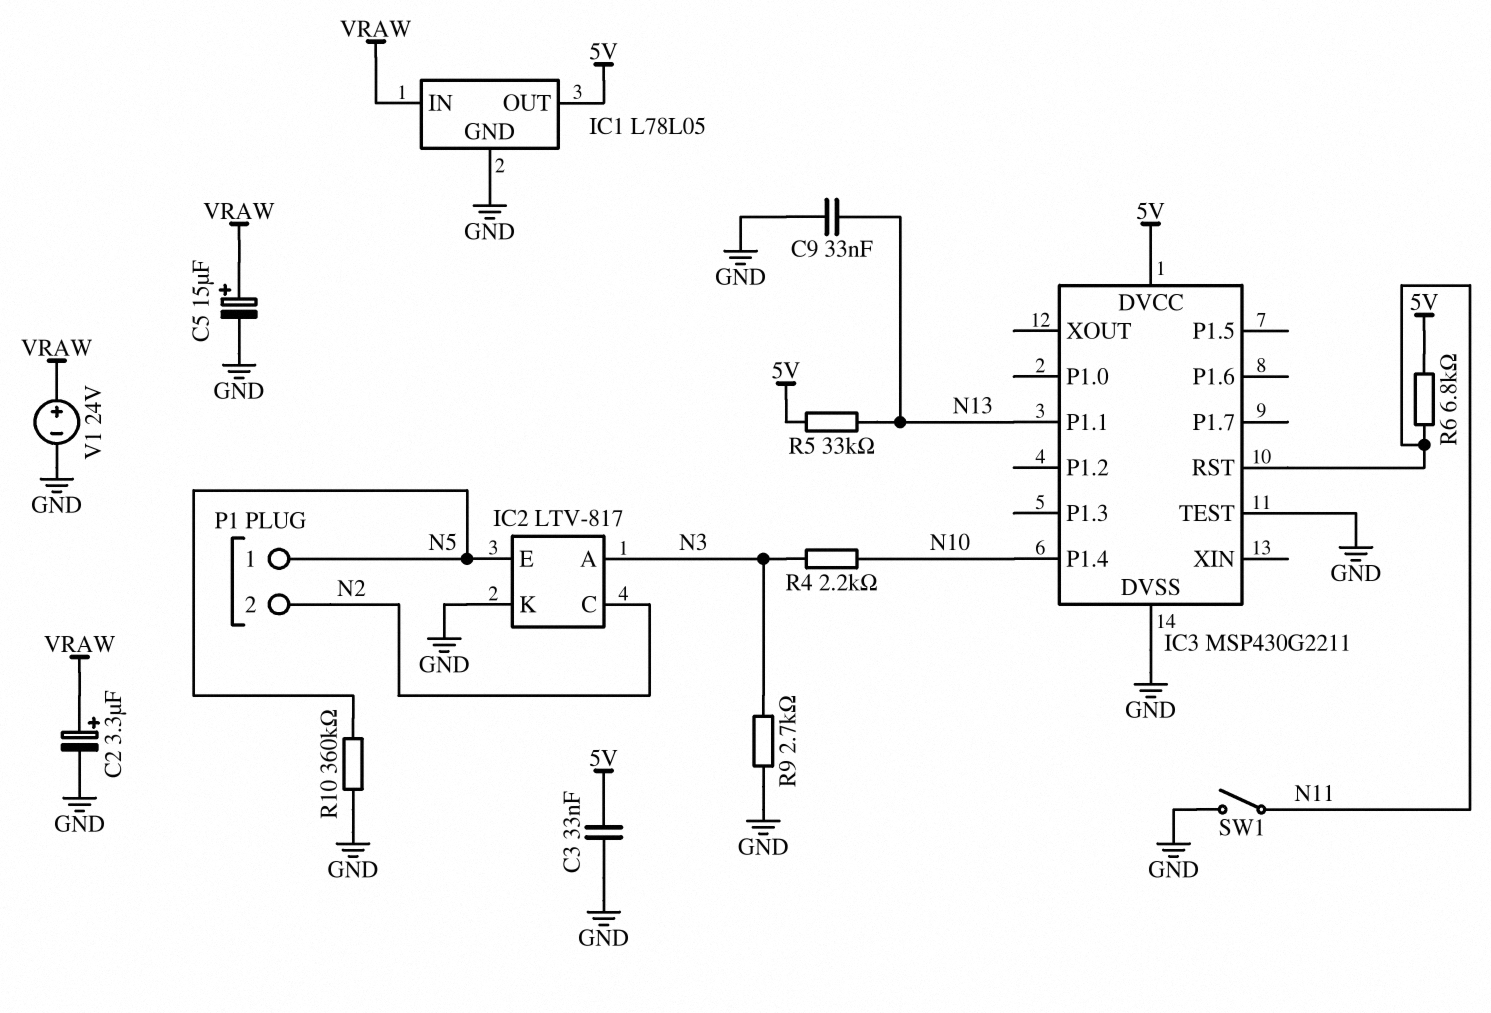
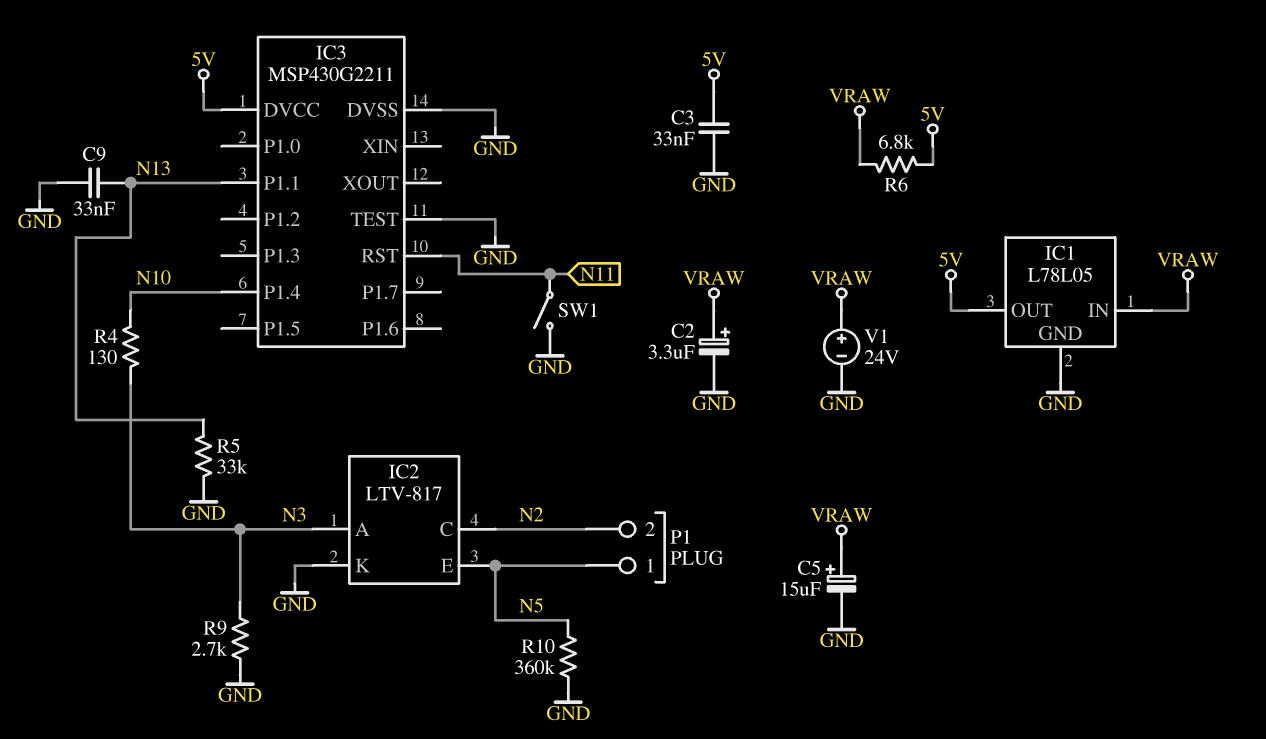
R4: 2.2k (N3, N10) -> 130 (N3, N10)
R5: 33k (5V, N13) -> 33k (GND, N13)
R6: 6.8k (5V, N11) -> 6.8k (5V, VRAW)

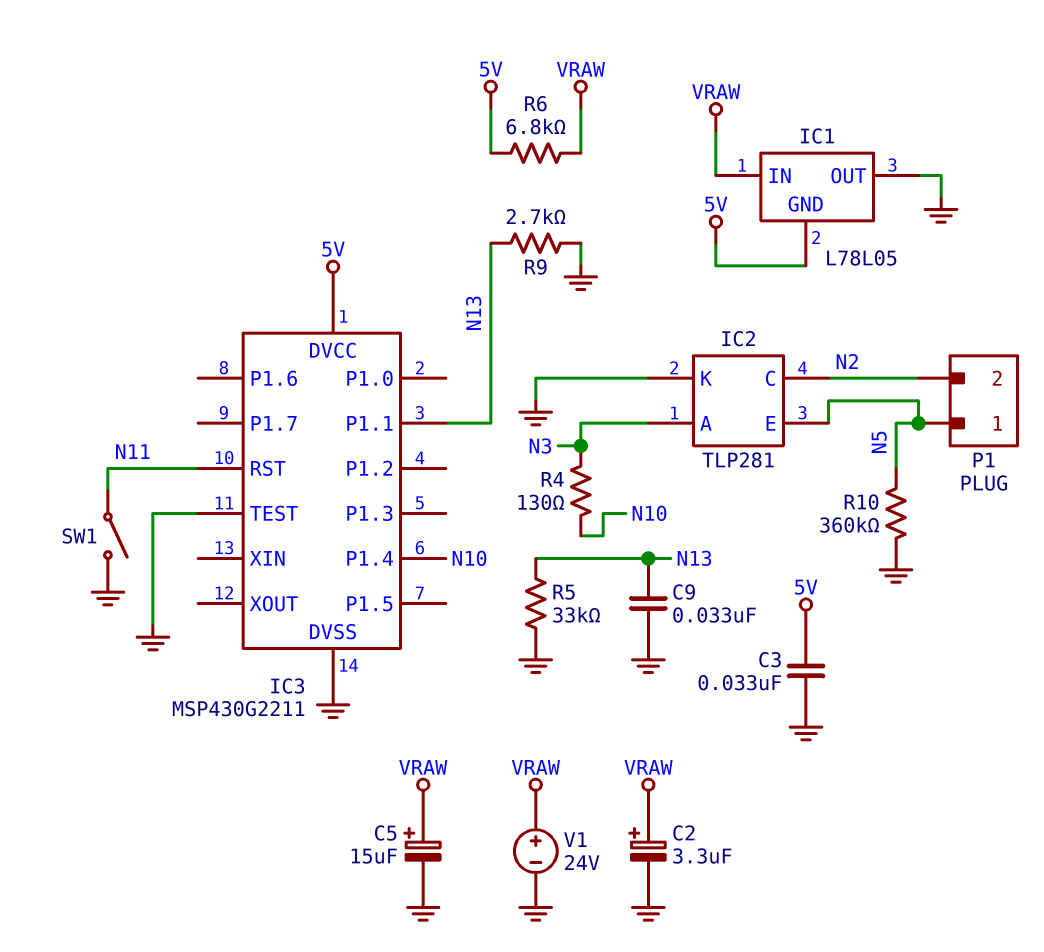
IC1 pin GND: GND -> 5V
IC1 pin OUT: 5V -> GND
IC2: LTV-817 -> TLP281
R9: 2.7k (GND, N3) -> 2.7k (GND, N13)

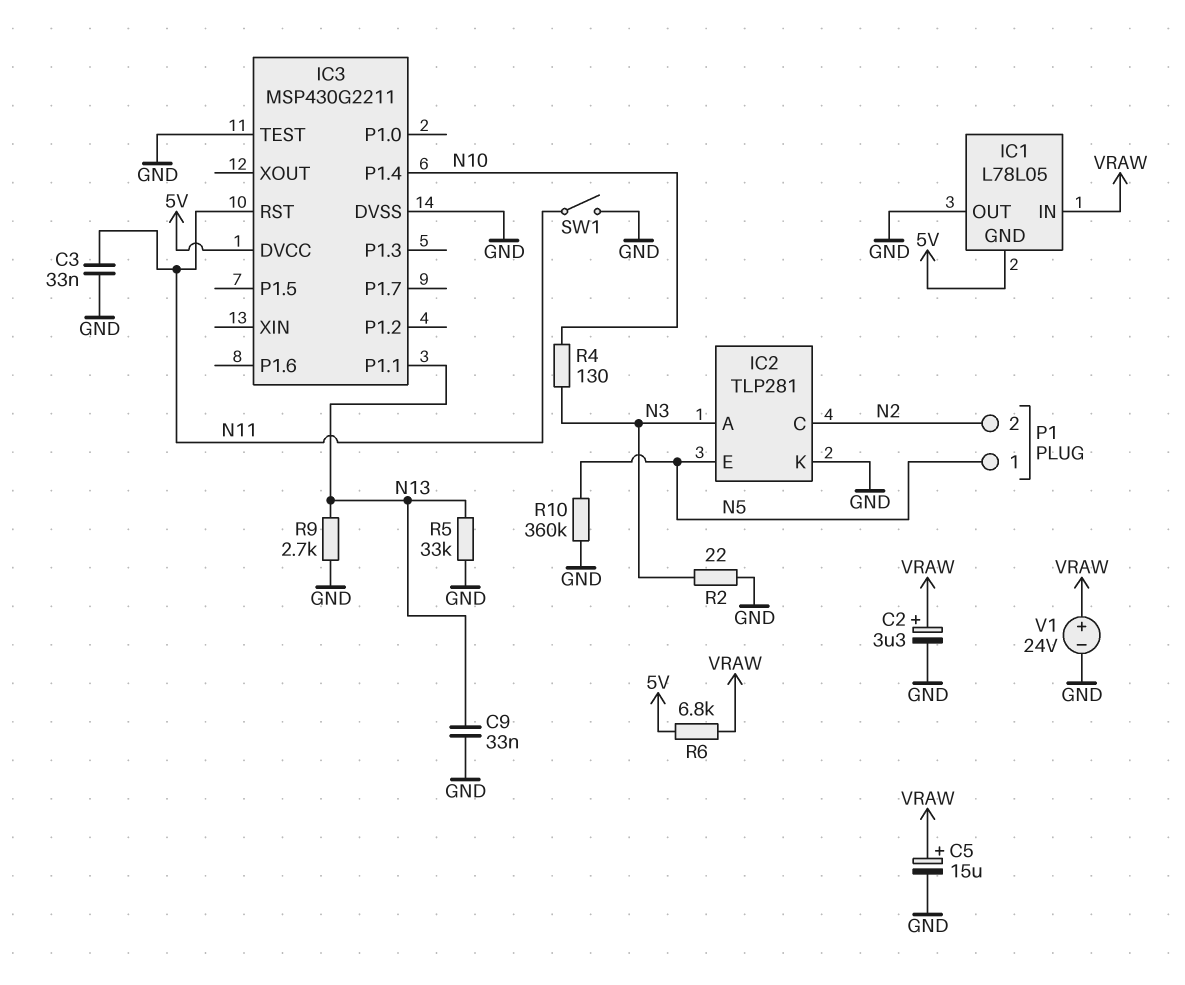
C3: 33nF (5V, GND) -> 33nF (GND, N11)
R2: none -> 22 (GND, N3)

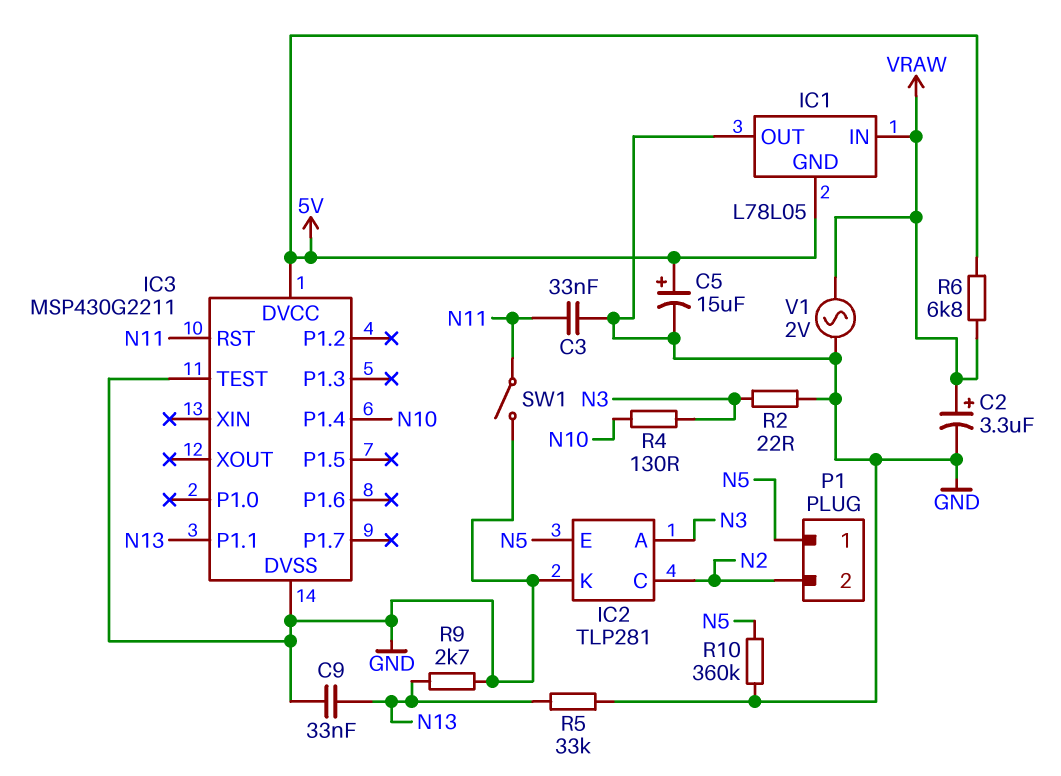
C5: 15uF (plus VRAW, minus GND) -> 15uF (plus 5V, minus GND)
V1: 24V (plus VRAW, minus GND) -> AC 2V (GND, VRAW)

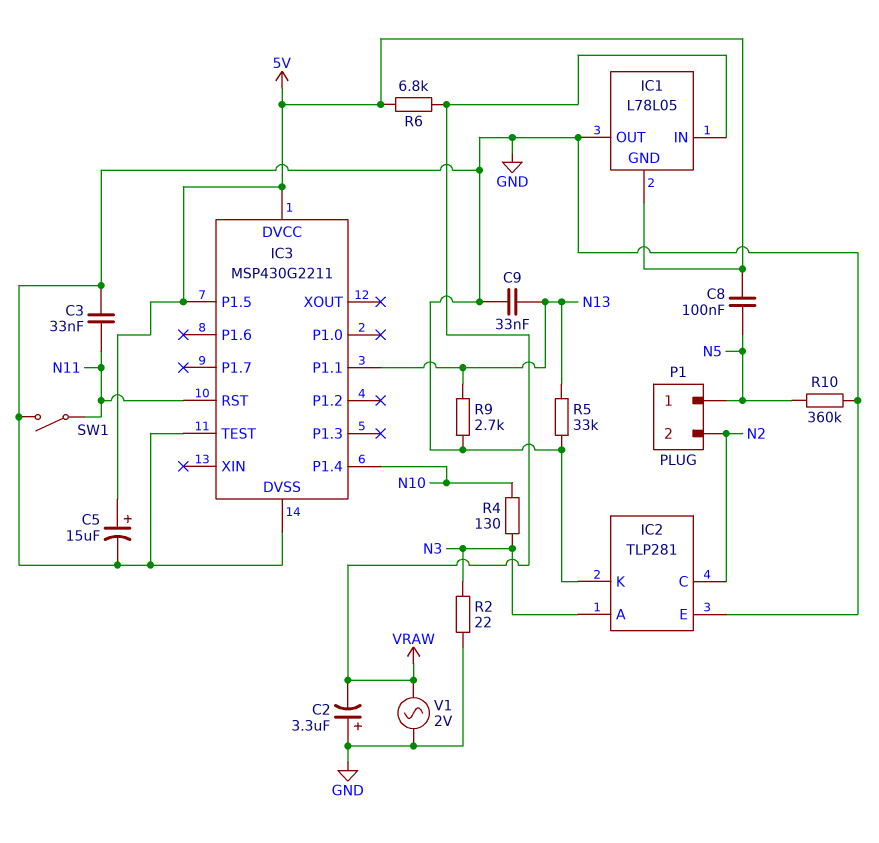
C2: 3.3uF (plus VRAW, minus GND) -> 3.3uF (plus GND, minus VRAW)
C8: none -> 100nF (5V, N5)
IC2 pin E: N5 -> GND
IC3 pin P1.5: none -> 5V

